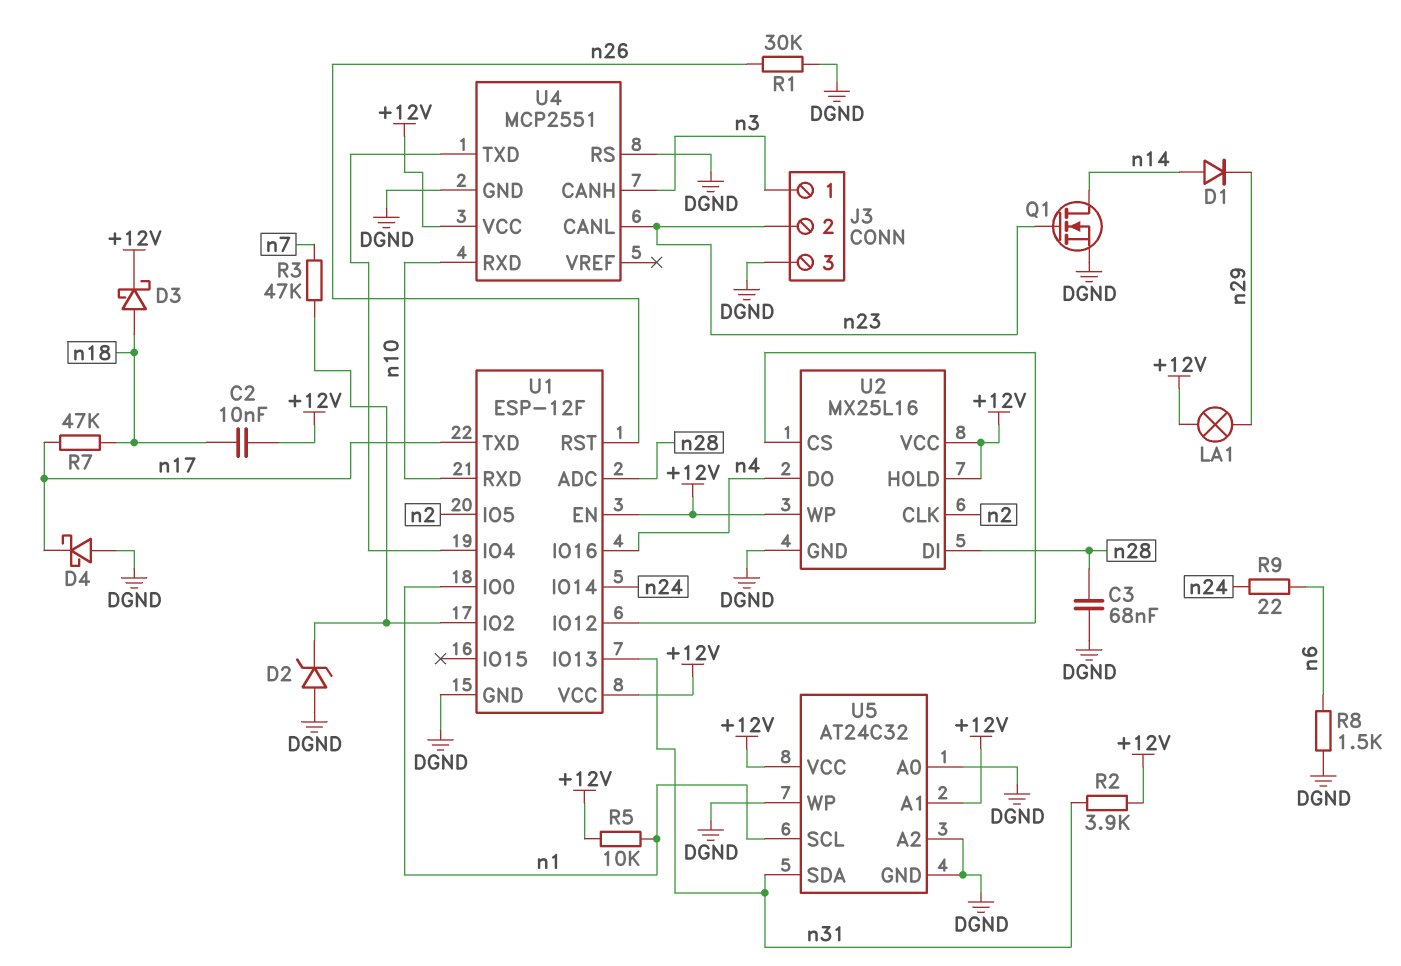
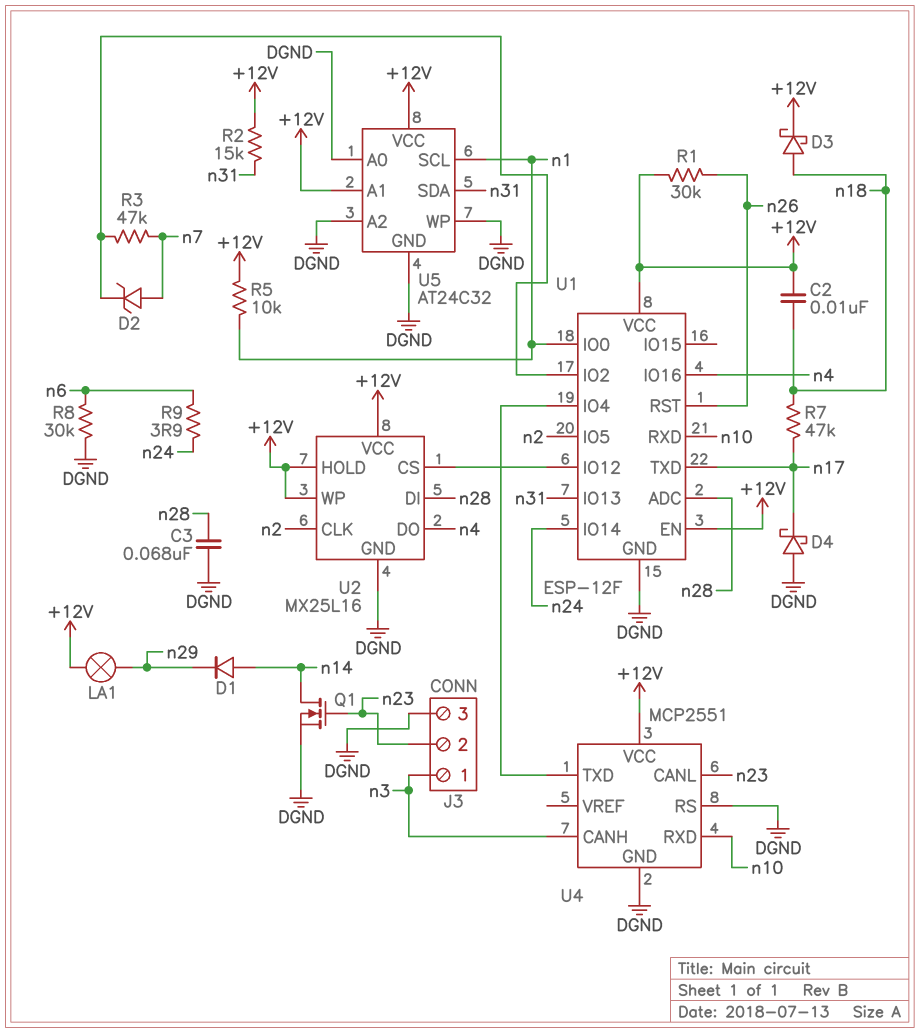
D2: zener (A DGND, K U1/IO2) -> zener (A n7, K U1/IO2)
R1: 30k (DGND, n26) -> 30k (+12V, n26)
R2: 3.9k (+12V, n31) -> 15k (+12V, n31)
R8: 1.5k (DGND, n6) -> 30k (DGND, n6)
R9: 22 (n6, n24) -> 3.9 (n6, n24)

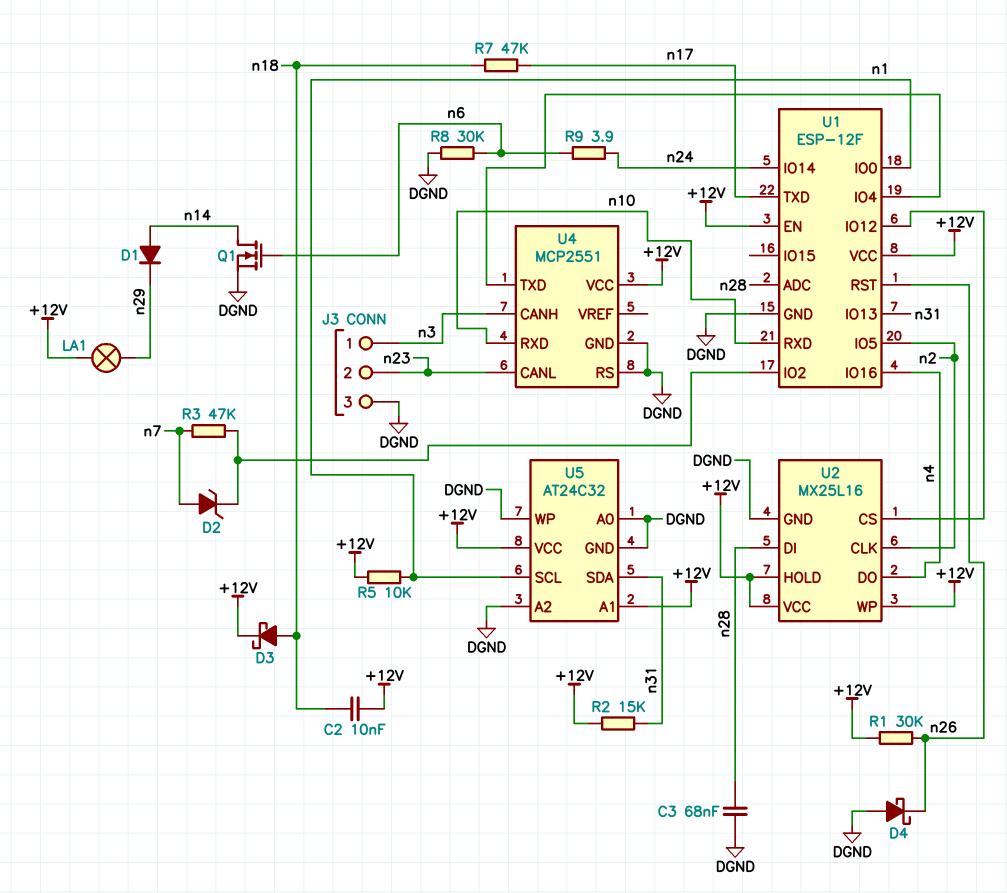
D4: schottky (A DGND, K n17) -> schottky (A DGND, K n26)
Q1: NMOS (G n23, D n14, S DGND) -> NMOS (G n6, D n14, S DGND)

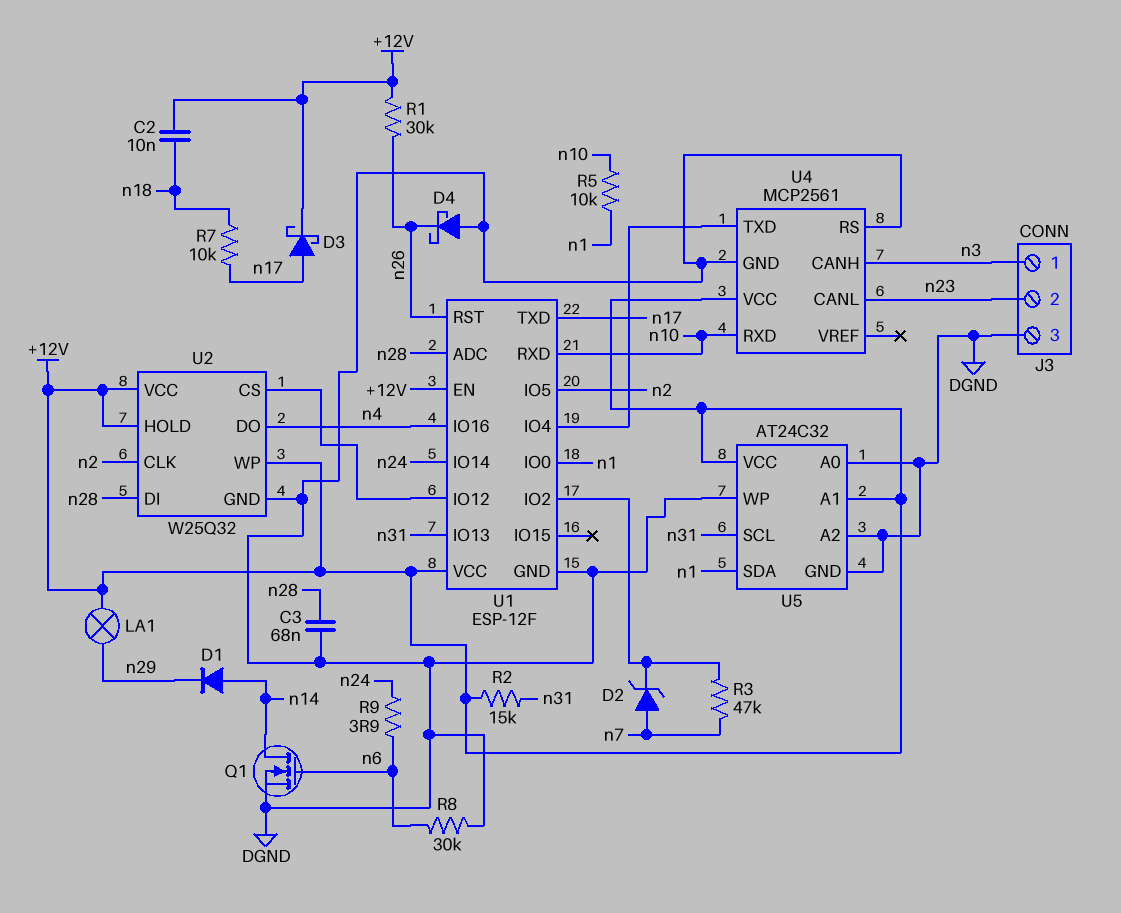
D3: schottky (A n18, K +12V) -> schottky (A n17, K +12V)
R5: 10k (+12V, n1) -> 10k (n1, n10)
R7: 47k (n17, n18) -> 10k (n17, n18)
U2: MX25L16 -> W25Q32
U4: MCP2551 -> MCP2561
U5 pin SCL: n1 -> n31
U5 pin SDA: n31 -> n1

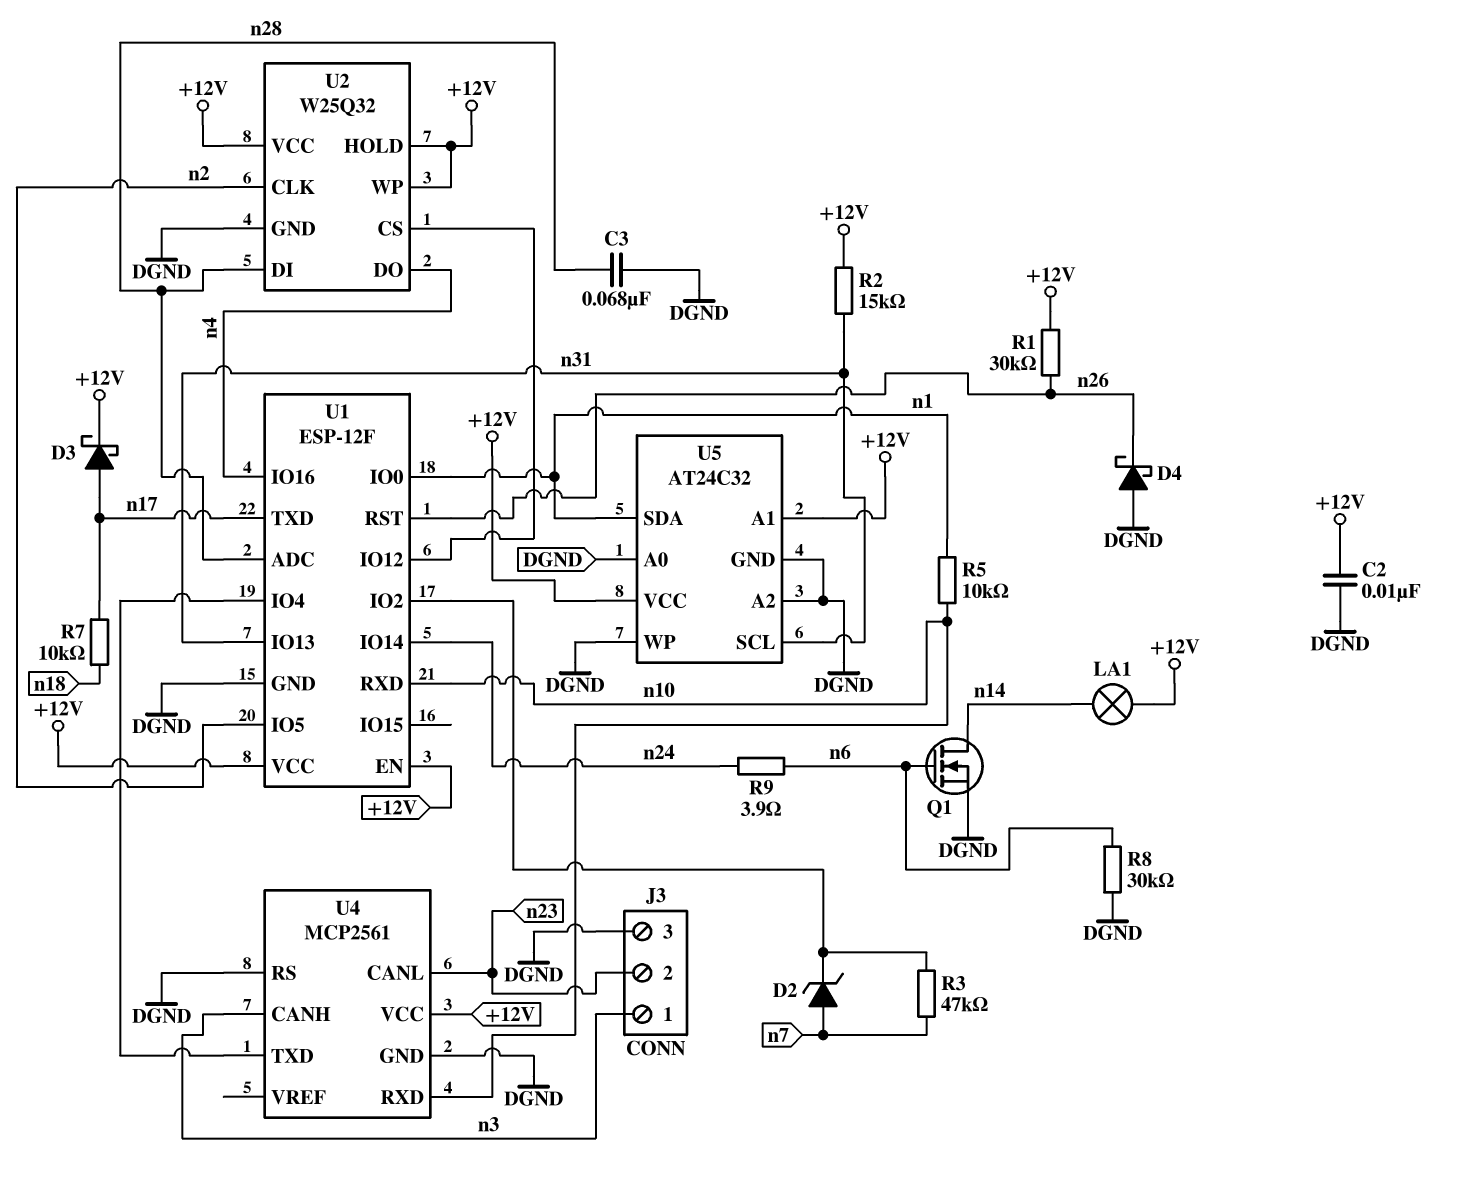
C2: 10nF (+12V, n18) -> 10nF (+12V, DGND)
D1: diode (A n14, K n29) -> none
LA1: lamp (+12V, n29) -> lamp (+12V, n14)

